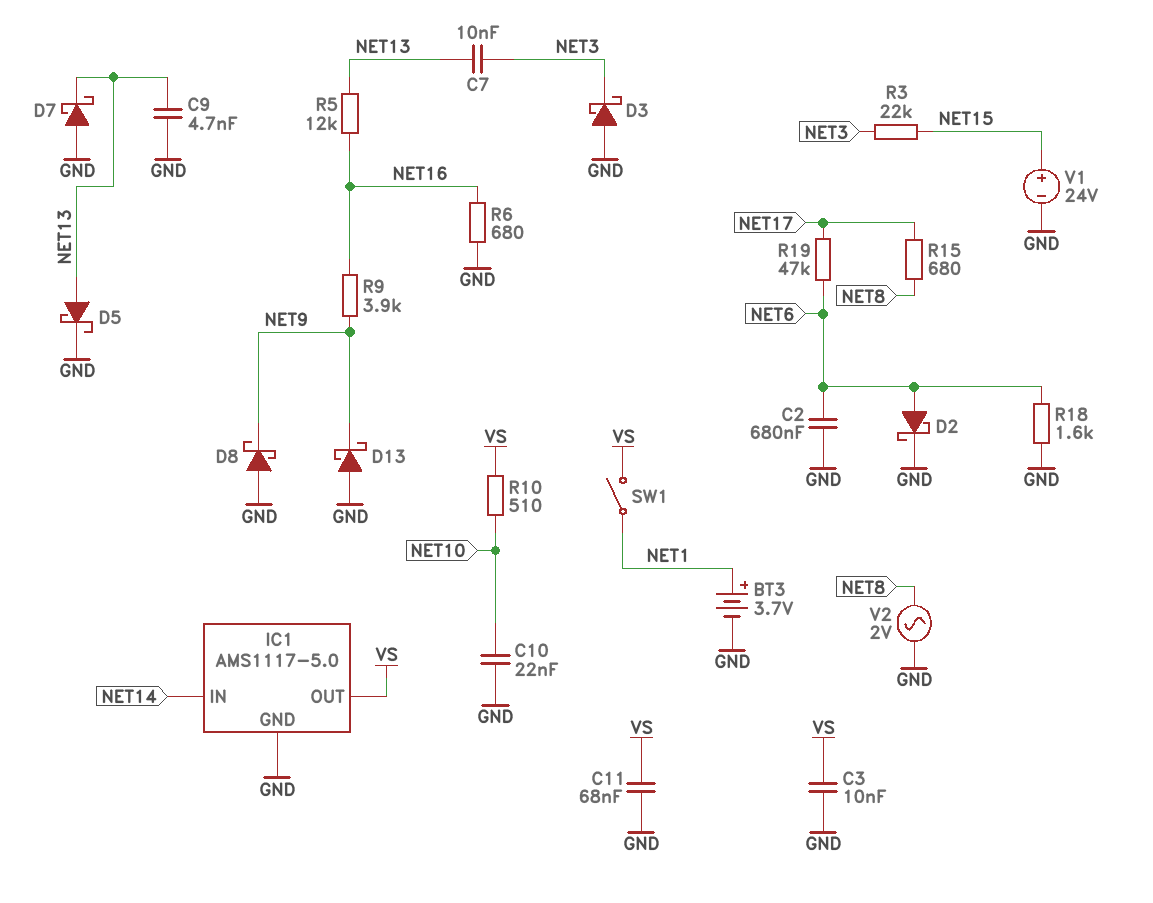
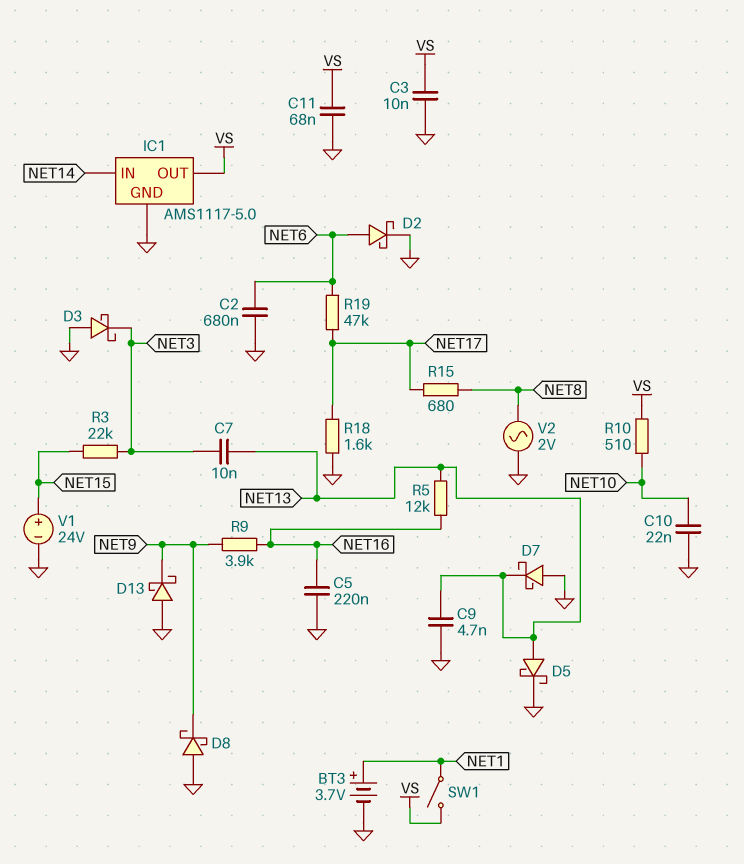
C5: none -> 220nF (GND, NET16)
R6: 680 (GND, NET16) -> none
R18: 1.6k (GND, NET6) -> 1.6k (GND, NET17)

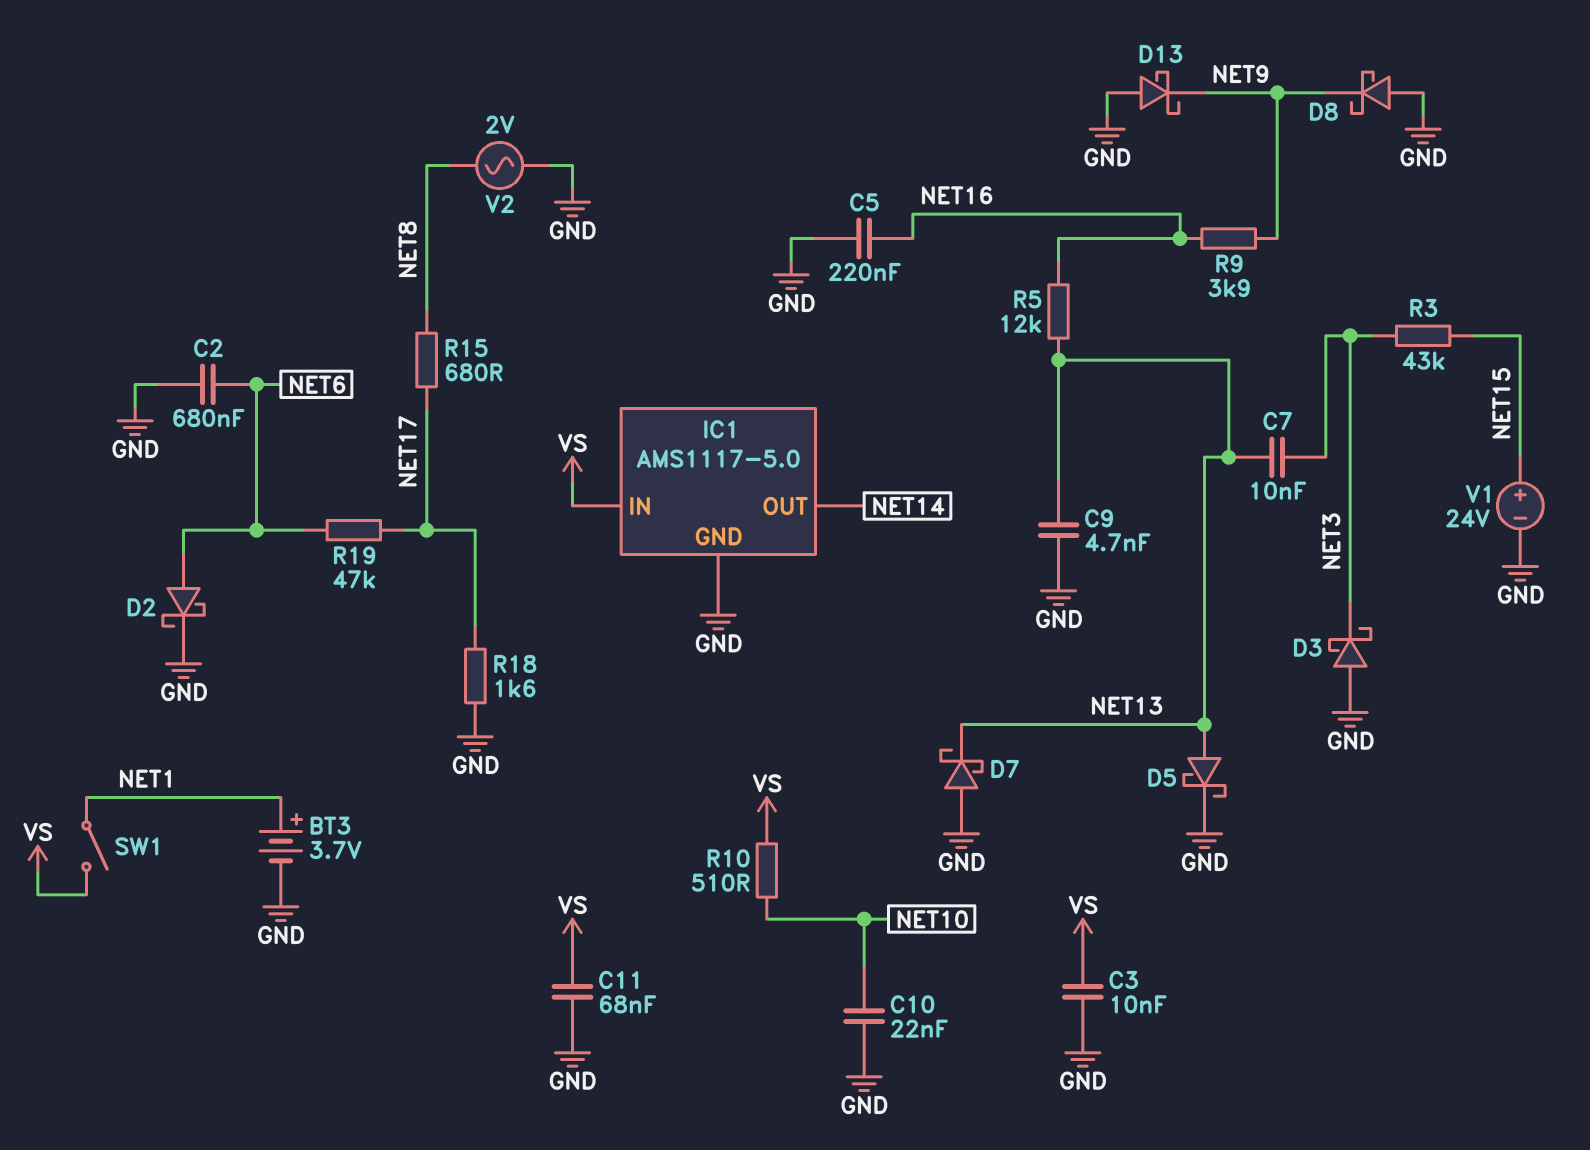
IC1 pin IN: NET14 -> VS
IC1 pin OUT: VS -> NET14
R3: 22k (NET3, NET15) -> 43k (NET3, NET15)

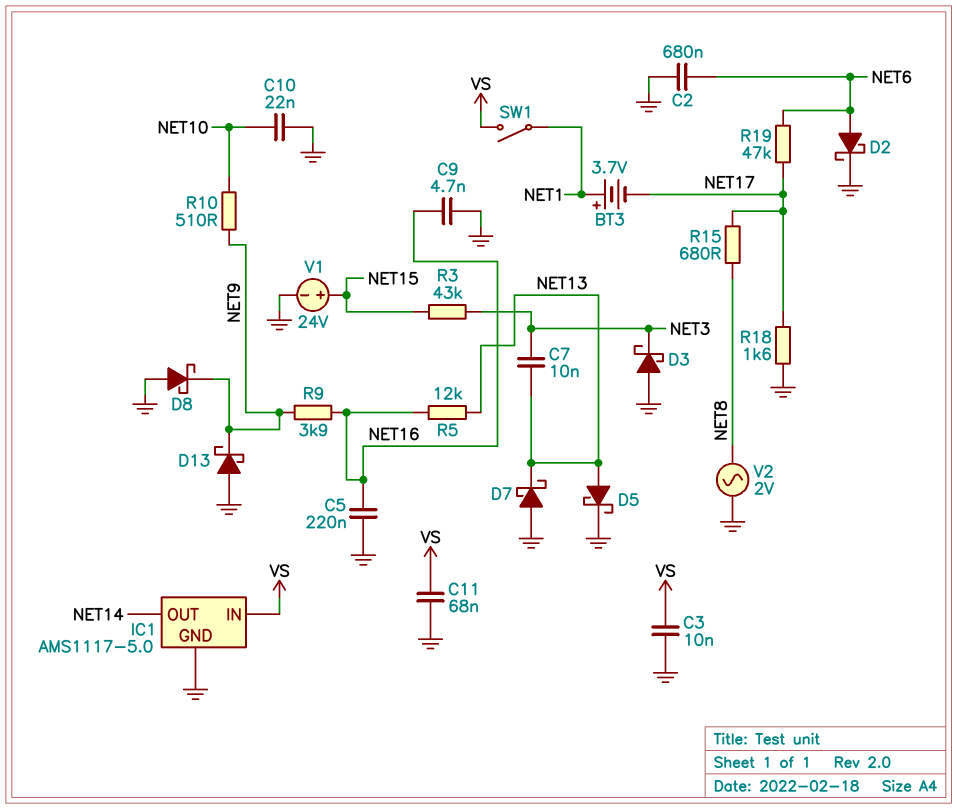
BT3: 3.7V (plus NET1, minus GND) -> 3.7V (plus NET1, minus NET17)
C9: 4.7nF (GND, NET13) -> 4.7nF (GND, NET16)
R10: 510 (NET10, VS) -> 510 (NET9, NET10)

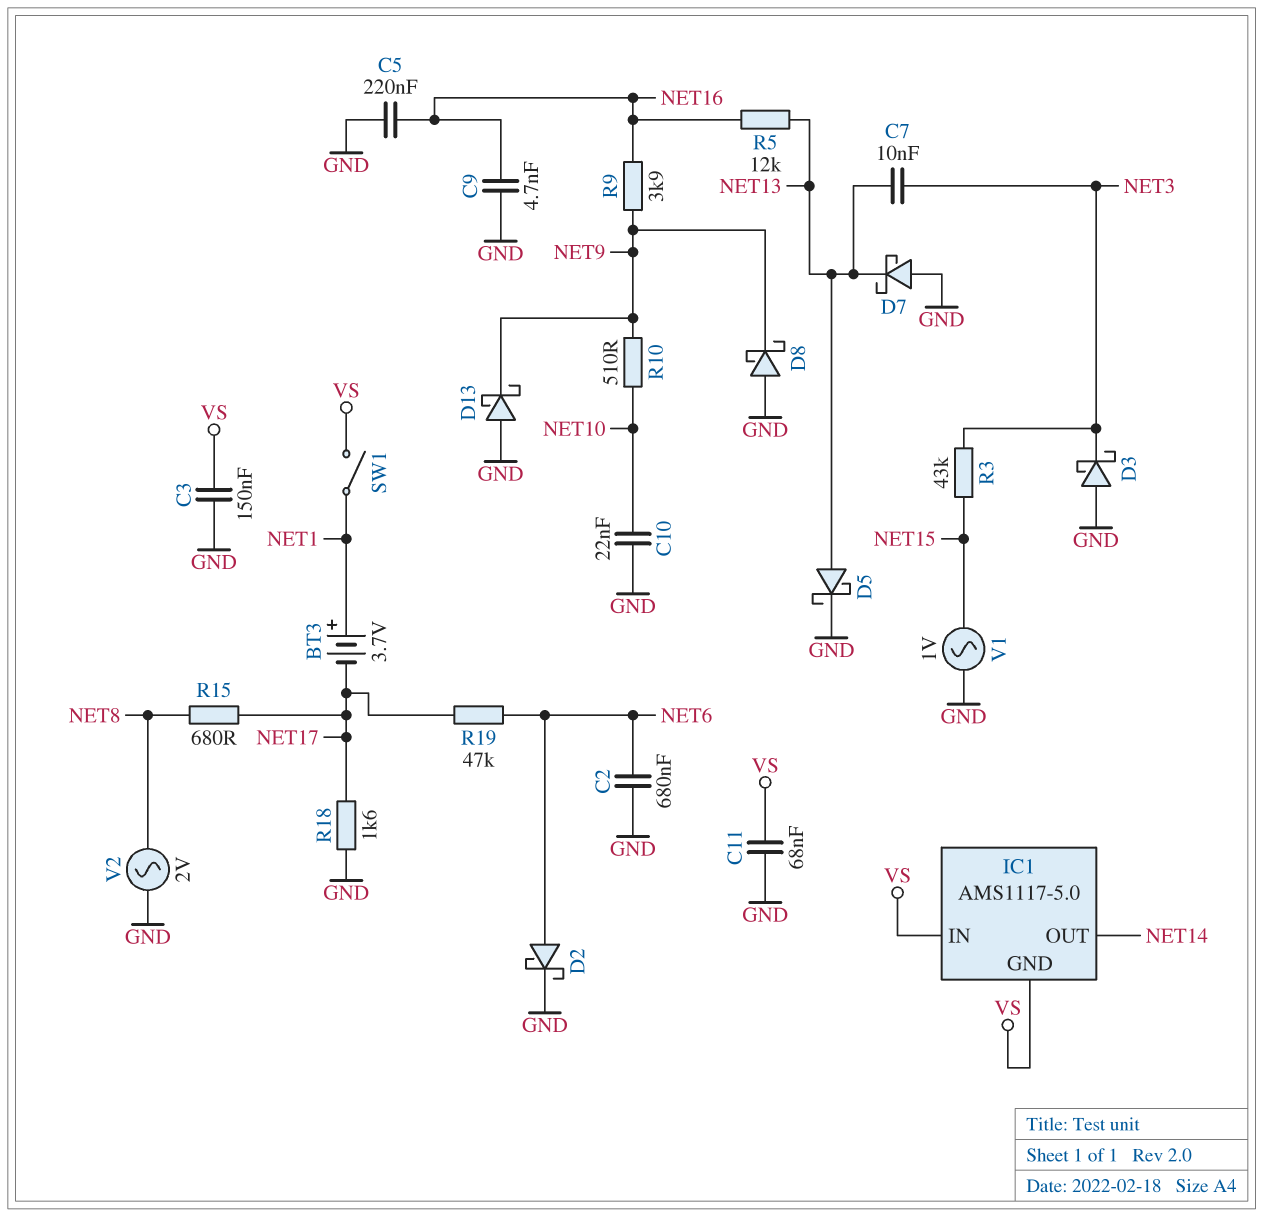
C3: 10nF (GND, VS) -> 150nF (GND, VS)
IC1 pin GND: GND -> VS
V1: 24V (plus NET15, minus GND) -> AC 1V (GND, NET15)

